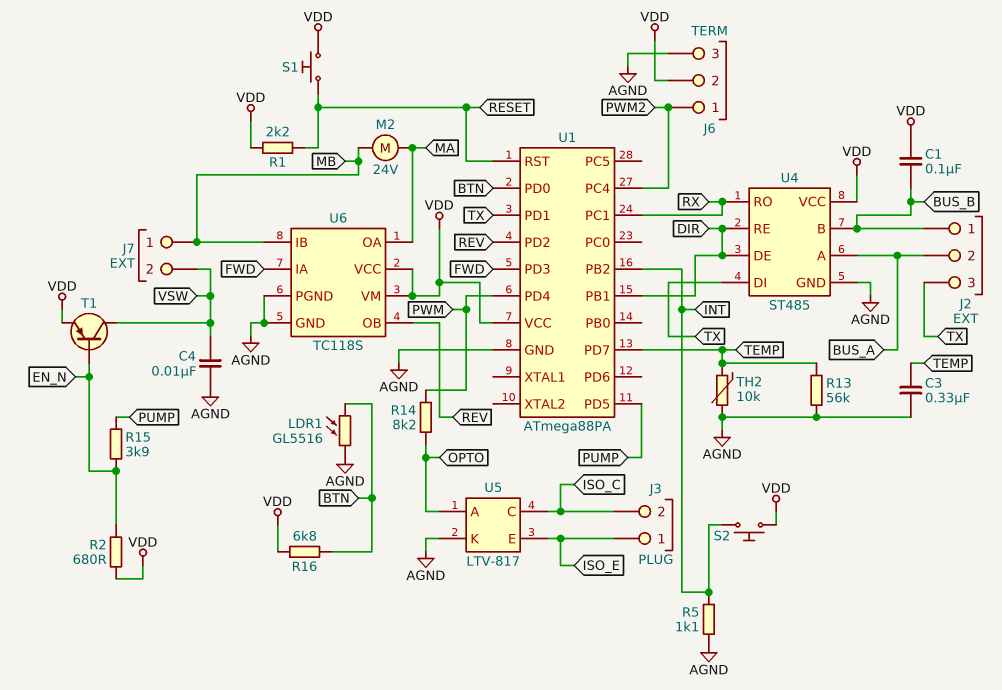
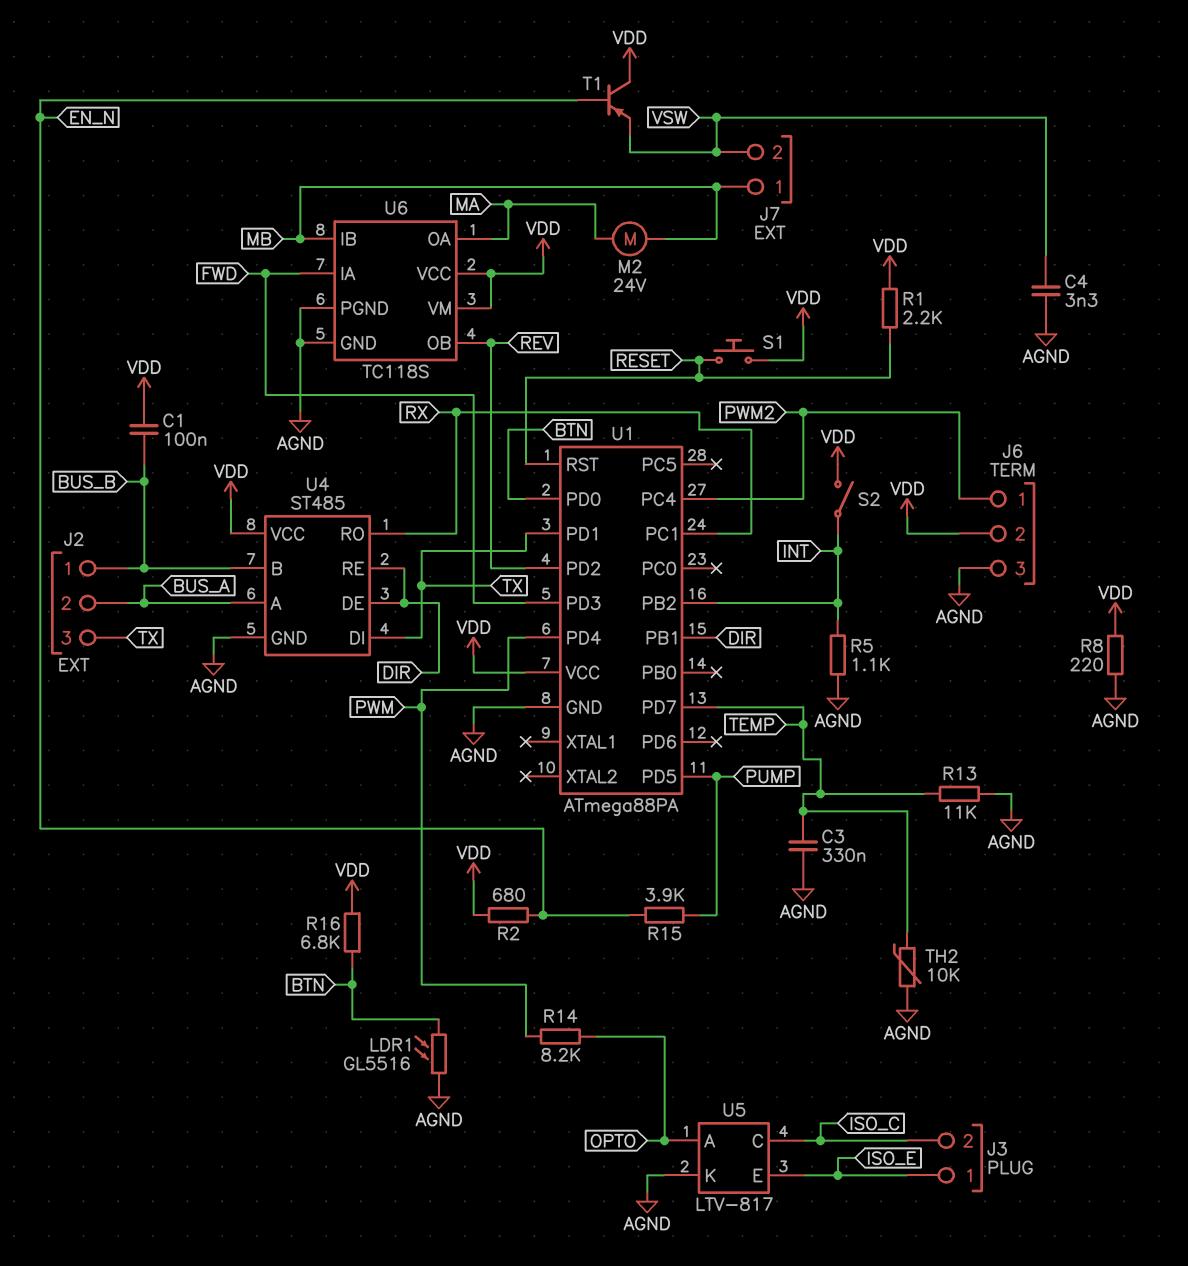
C4: 10nF (AGND, VSW) -> 3.3nF (AGND, VSW)
R8: none -> 220 (AGND, VDD)
R13: 56k (AGND, TEMP) -> 11k (AGND, TEMP)
S2: button (INT, VDD) -> switch (INT, VDD)
T1: PNP (B EN_N, C VSW, E VDD) -> PNP (B EN_N, C VDD, E VSW)

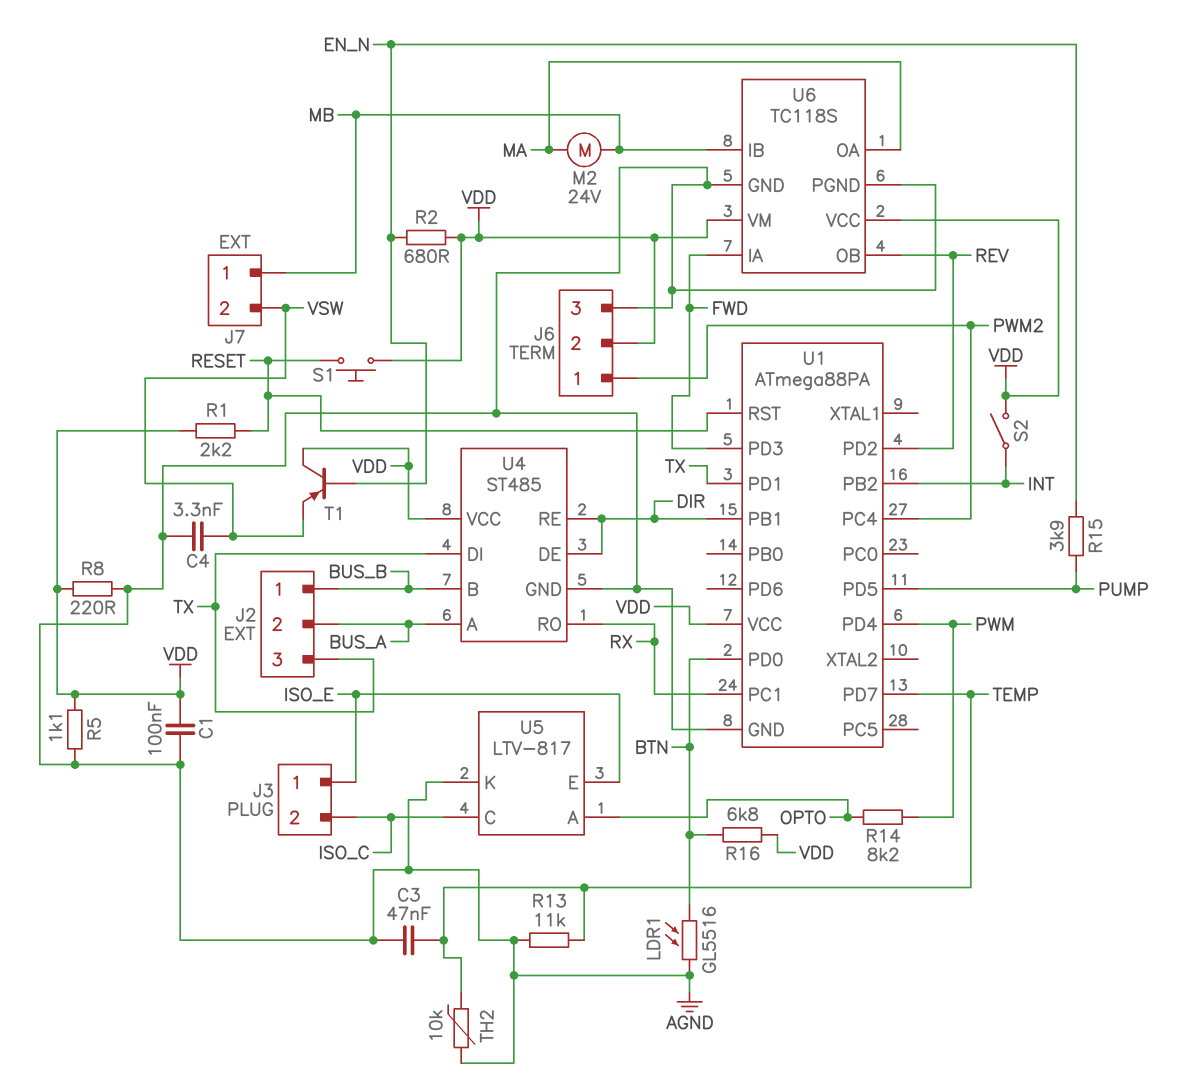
C1: 100nF (BUS_B, VDD) -> 100nF (AGND, VDD)
C3: 330nF (AGND, TEMP) -> 47nF (AGND, TEMP)
R5: 1.1k (AGND, INT) -> 1.1k (AGND, VDD)

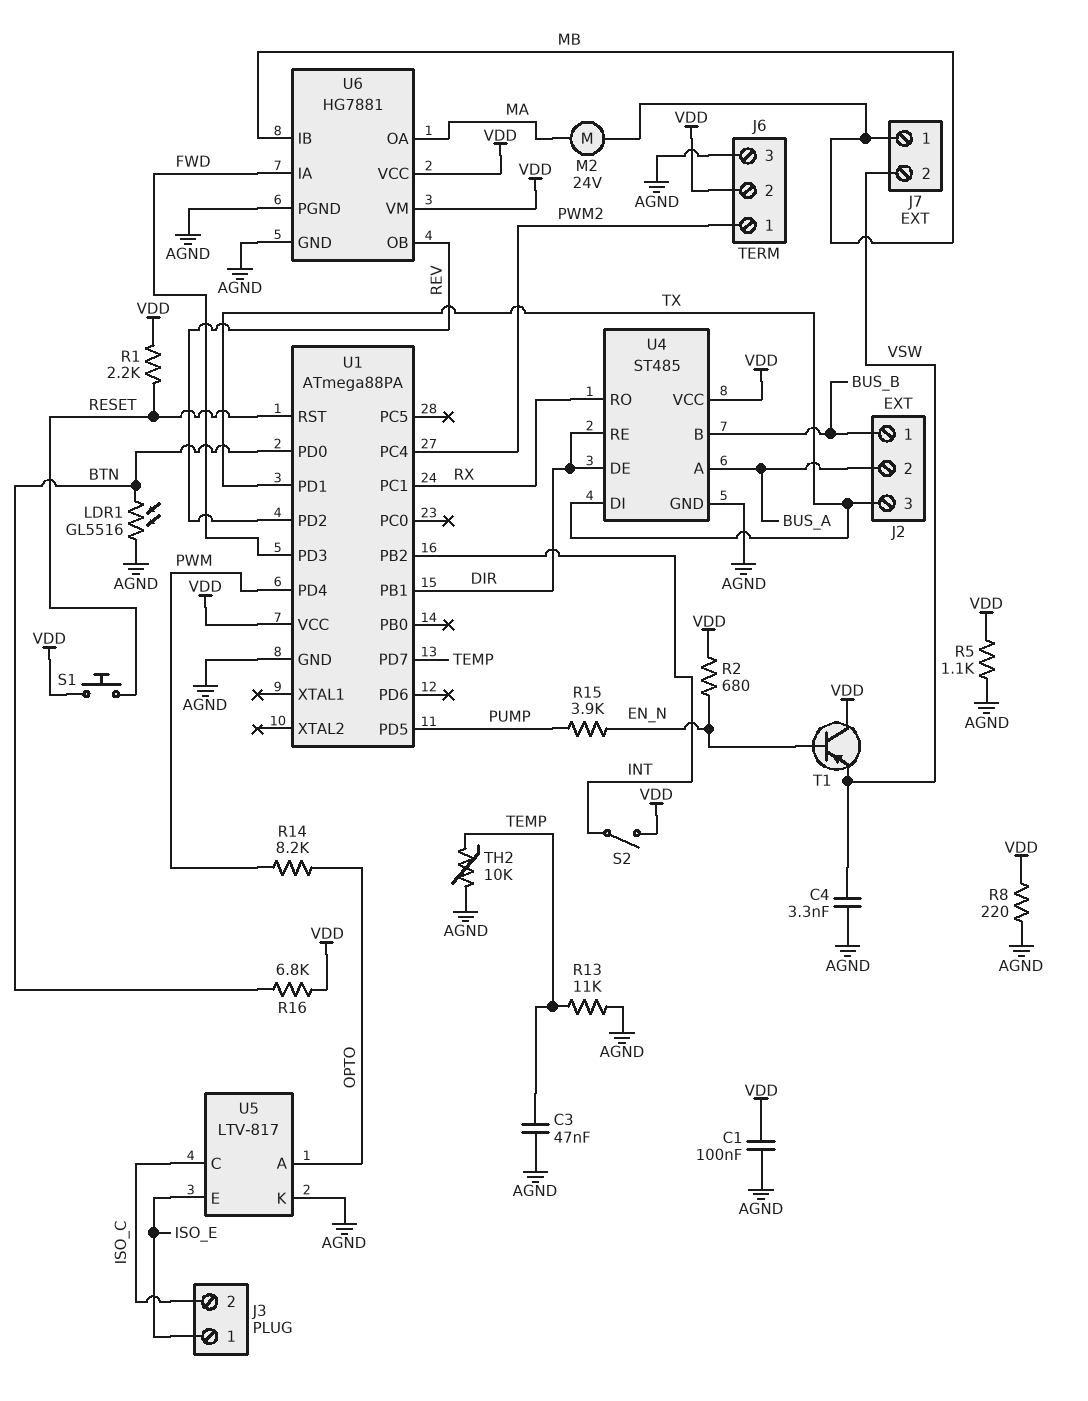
U6: TC118S -> HG7881

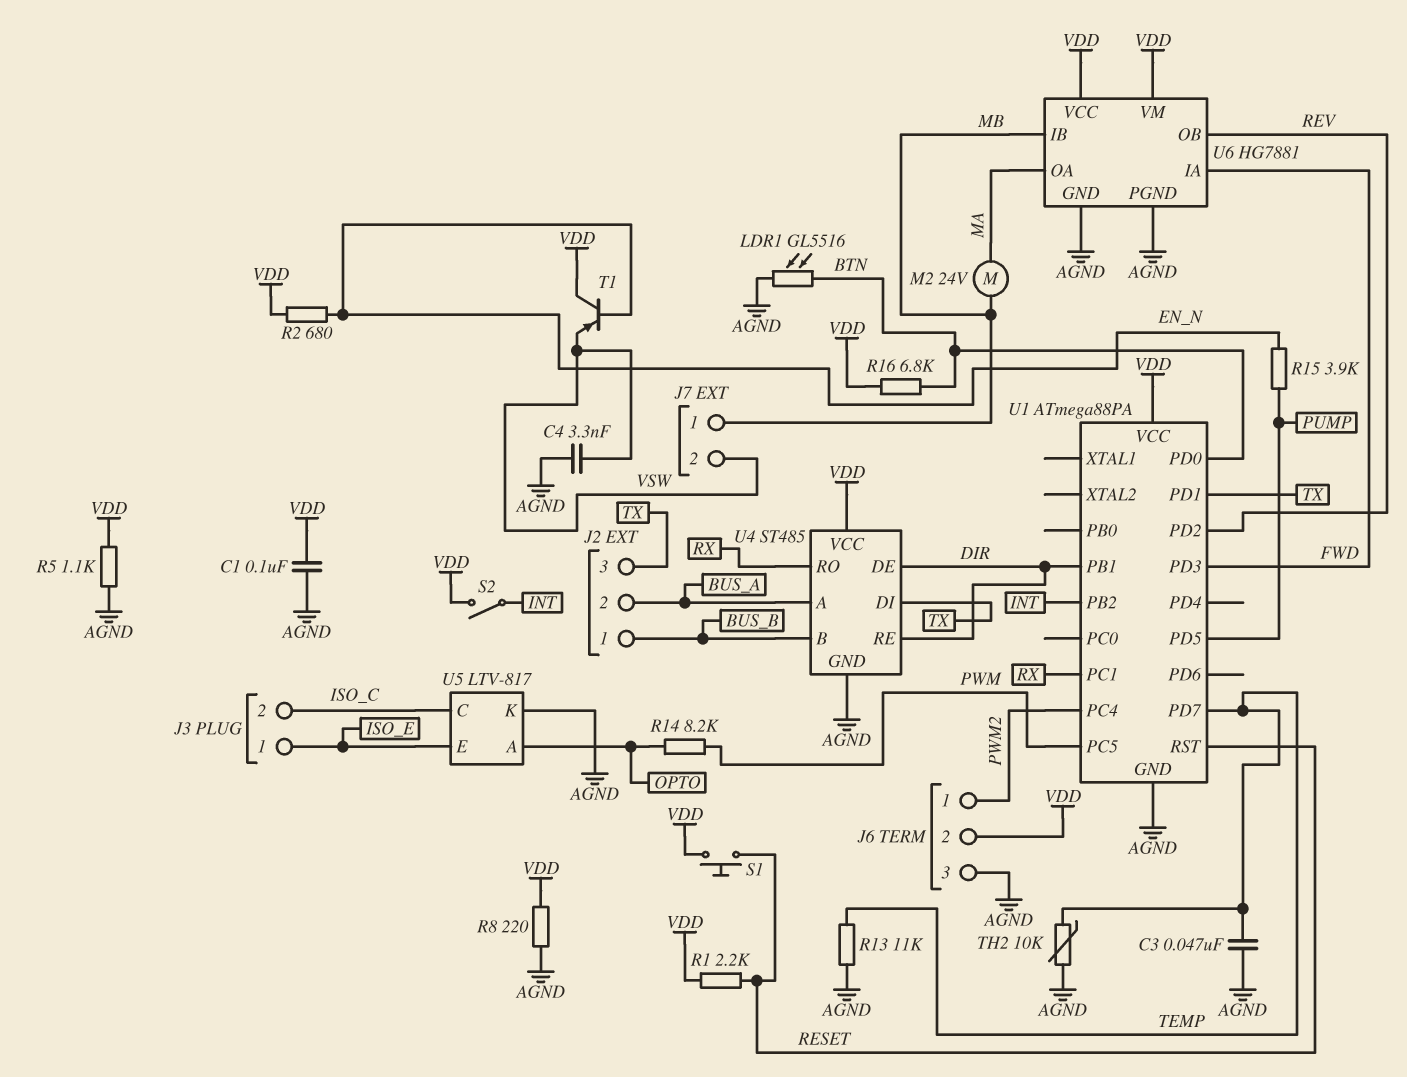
U1 pin PC5: none -> PWM
U1 pin PD4: PWM -> none

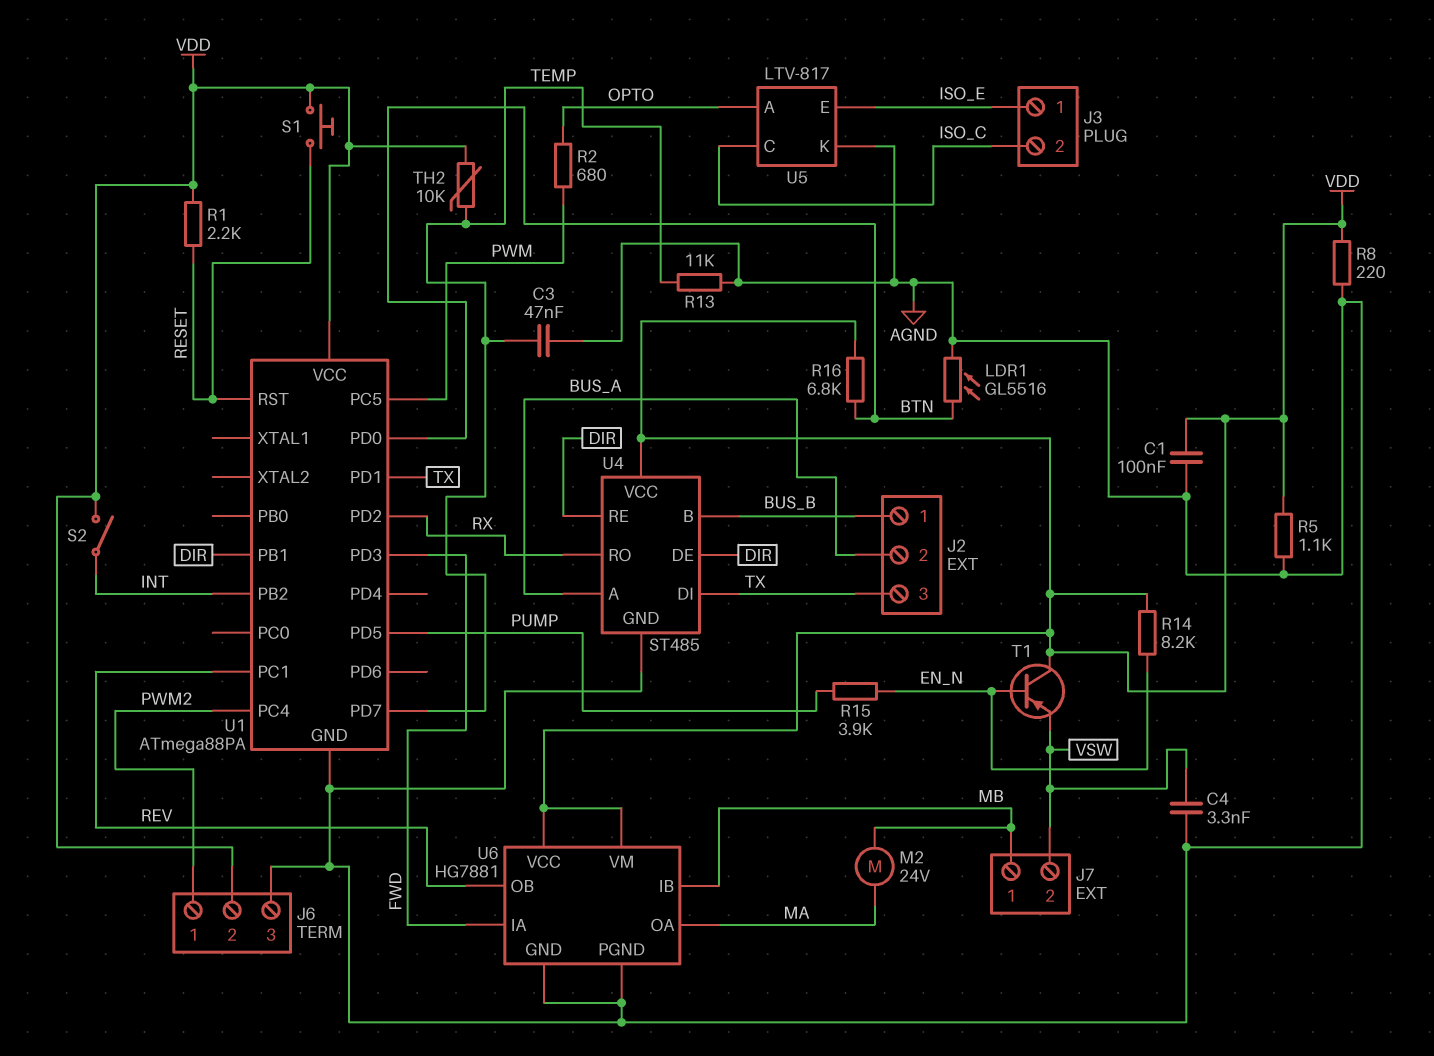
R2: 680 (EN_N, VDD) -> 680 (OPTO, PWM)
R14: 8.2k (OPTO, PWM) -> 8.2k (EN_N, VDD)
TH2: 10k (AGND, TEMP) -> 10k (TEMP, VDD)
U1 pin PC1: RX -> REV
U1 pin PD2: REV -> RX

